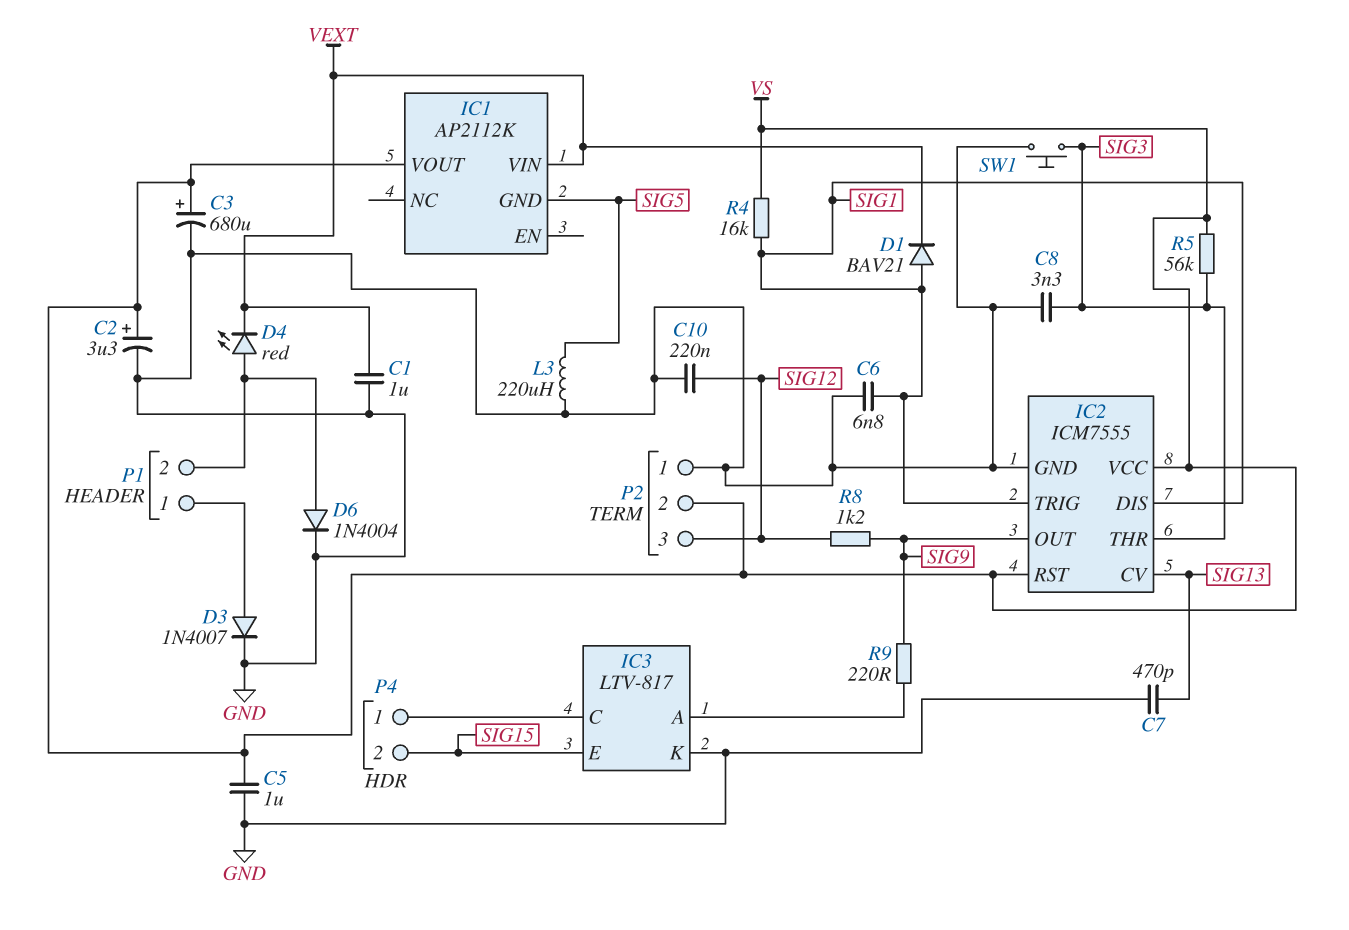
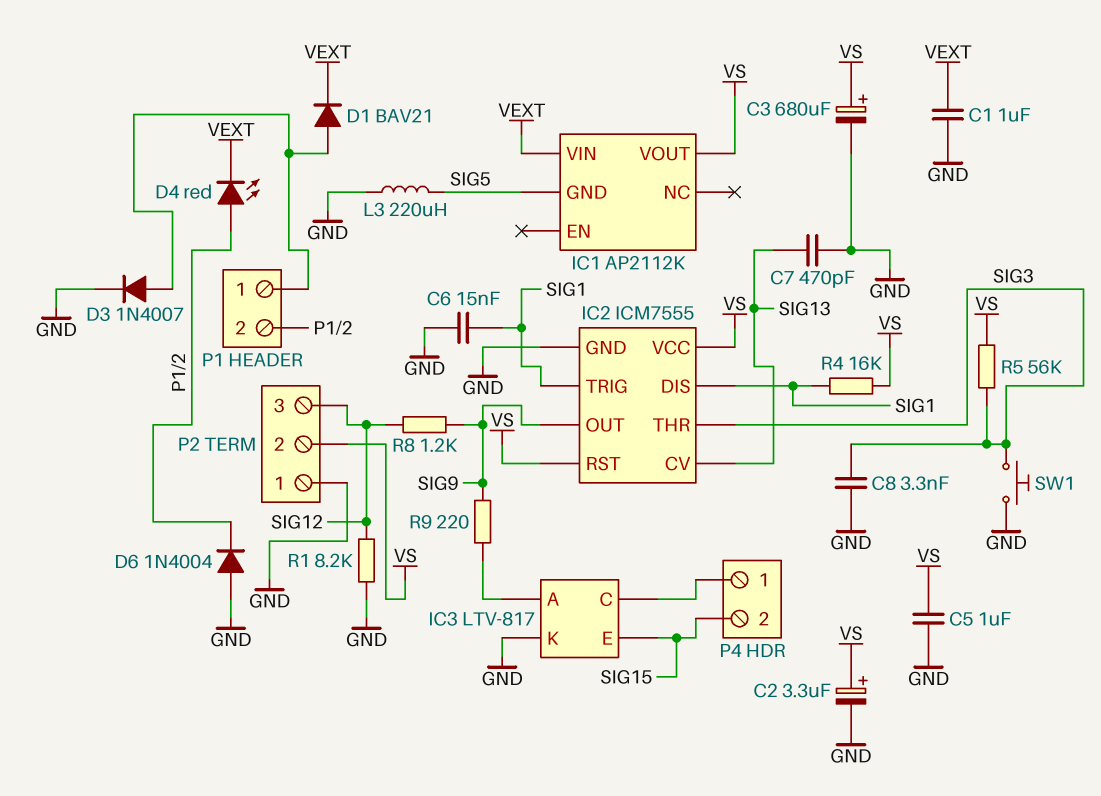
C6: 6.8nF (GND, SIG1) -> 15nF (GND, SIG1)
C10: 220nF (GND, SIG12) -> none
D1: diode BAV21 (A SIG1, K VEXT) -> diode BAV21 (A P1/1, K VEXT)
D6: diode 1N4004 (A P1/2, K GND) -> diode 1N4004 (A GND, K P1/2)
R1: none -> 8.2k (GND, SIG12)

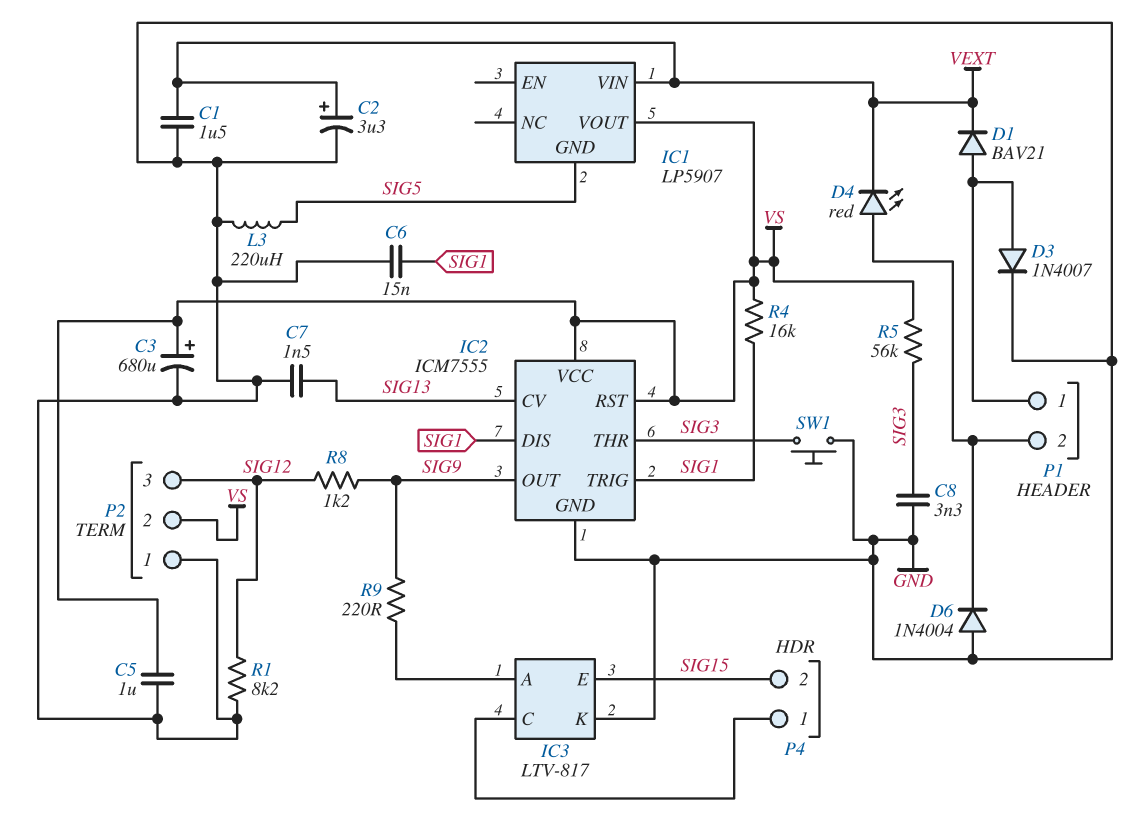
C1: 1uF (GND, VEXT) -> 1.5uF (GND, VEXT)
C2: 3.3uF (plus VS, minus GND) -> 3.3uF (plus VEXT, minus GND)
C7: 470pF (GND, SIG13) -> 1.5nF (GND, SIG13)
IC1: AP2112K -> LP5907

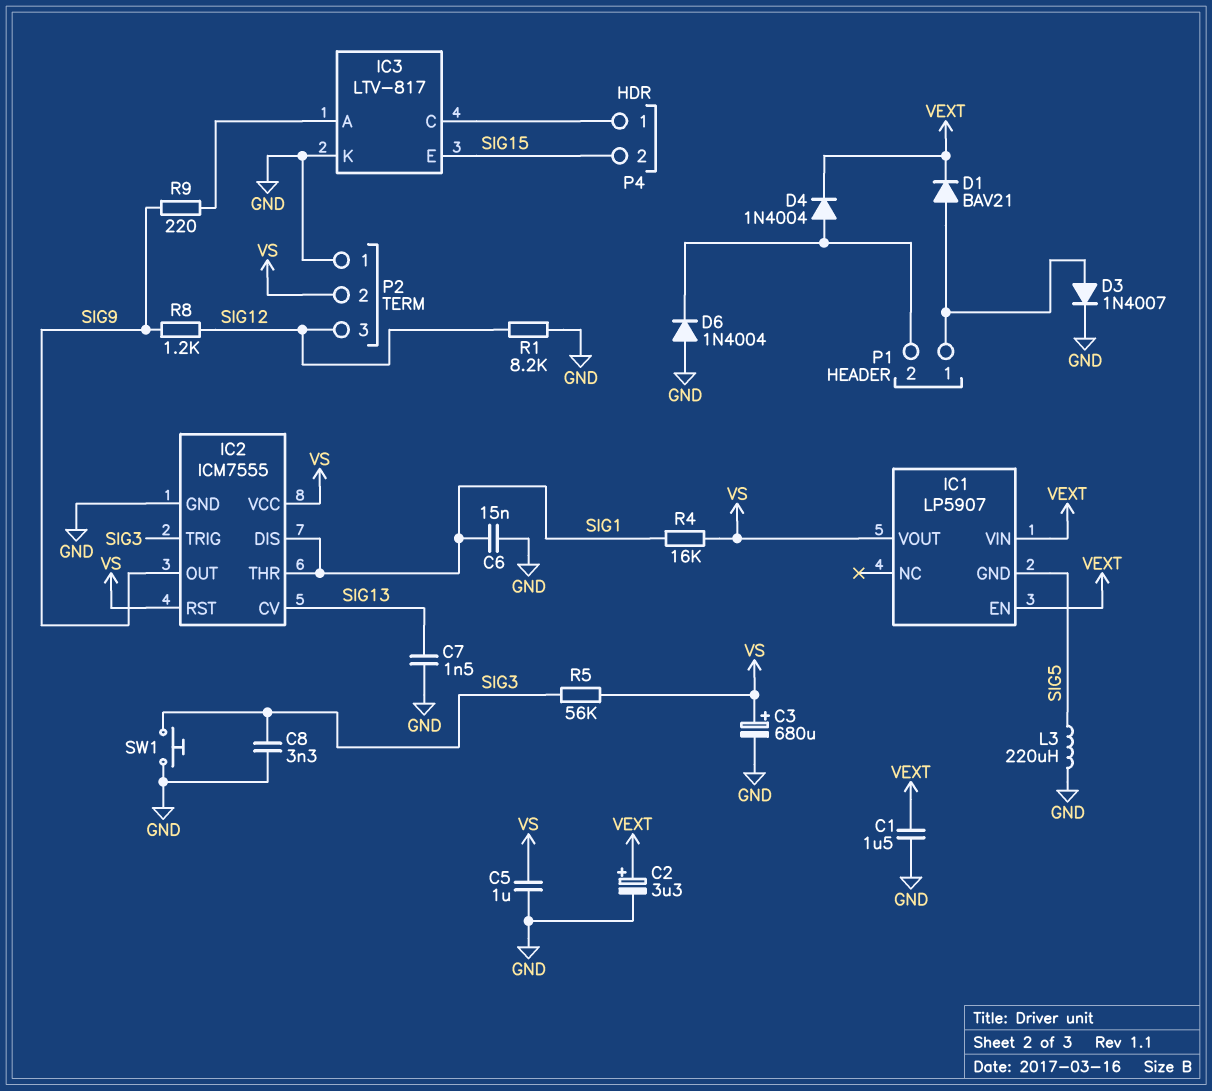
D4: LED red (A P1/2, K VEXT) -> diode 1N4004 (A P1/2, K VEXT)
IC1 pin EN: none -> VEXT
IC2 pin THR: SIG3 -> SIG1
IC2 pin TRIG: SIG1 -> SIG3

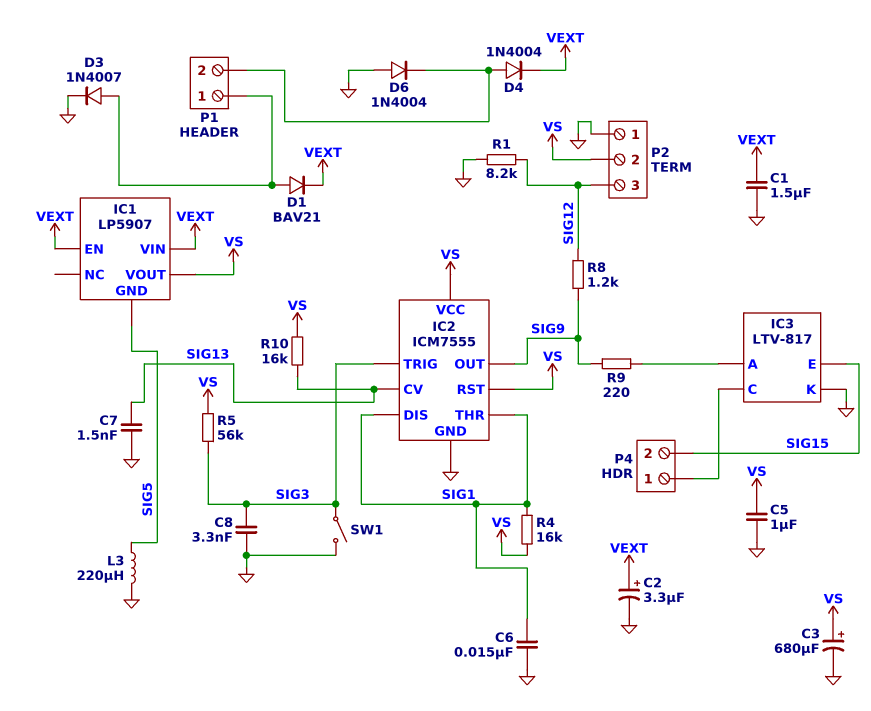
R10: none -> 16k (SIG13, VS)
SW1: button (GND, SIG3) -> switch (GND, SIG3)

